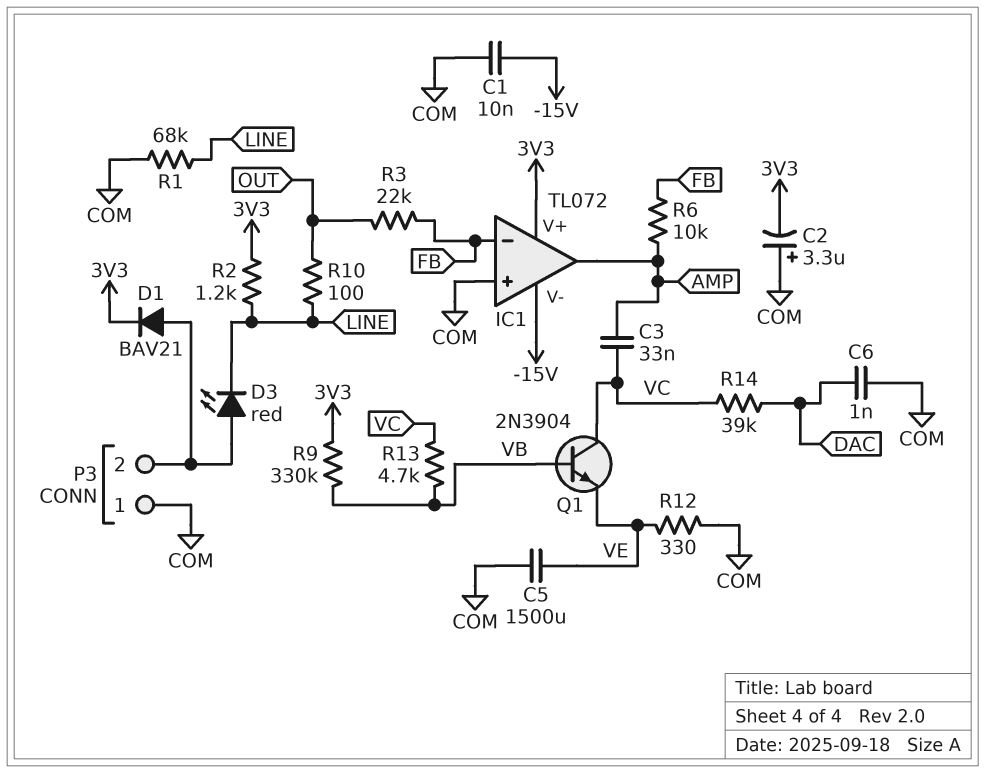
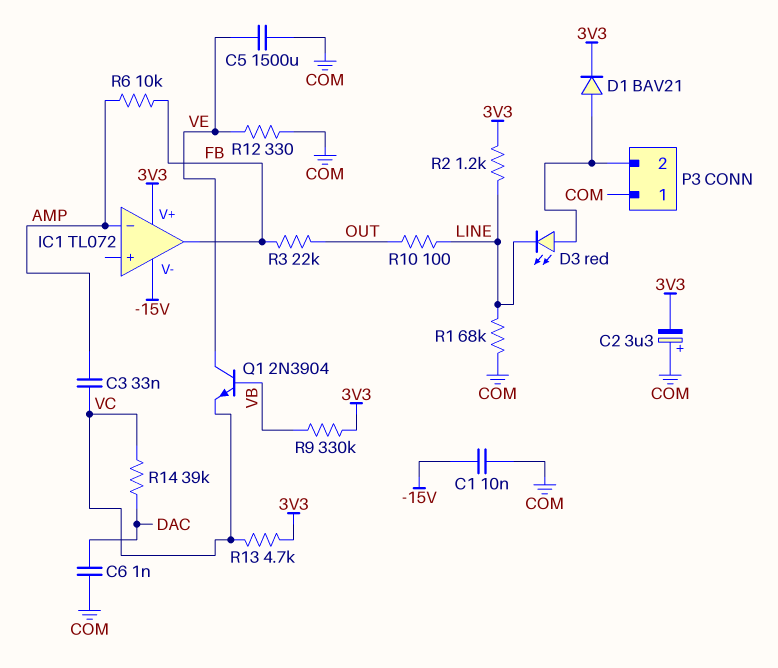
IC1 pin in+: COM -> none
IC1 pin in-: FB -> AMP
IC1 pin out: AMP -> FB
Q1: NPN 2N3904 (B VB, C VC, E VE) -> NPN 2N3904 (B VB, C VE, E VC)
R13: 4.7k (VB, VC) -> 4.7k (3V3, VC)

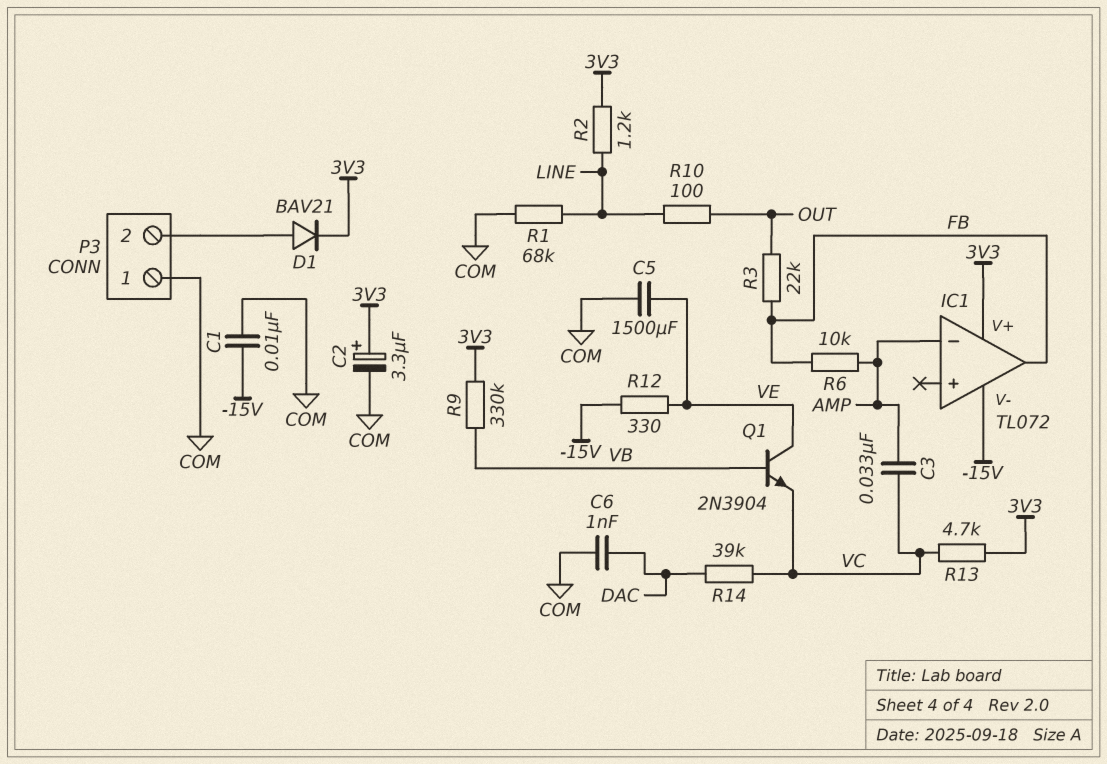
C2: 3.3uF (plus COM, minus 3V3) -> 3.3uF (plus 3V3, minus COM)
D3: LED red (A P3/2, K LINE) -> none
R12: 330 (COM, VE) -> 330 (-15V, VE)

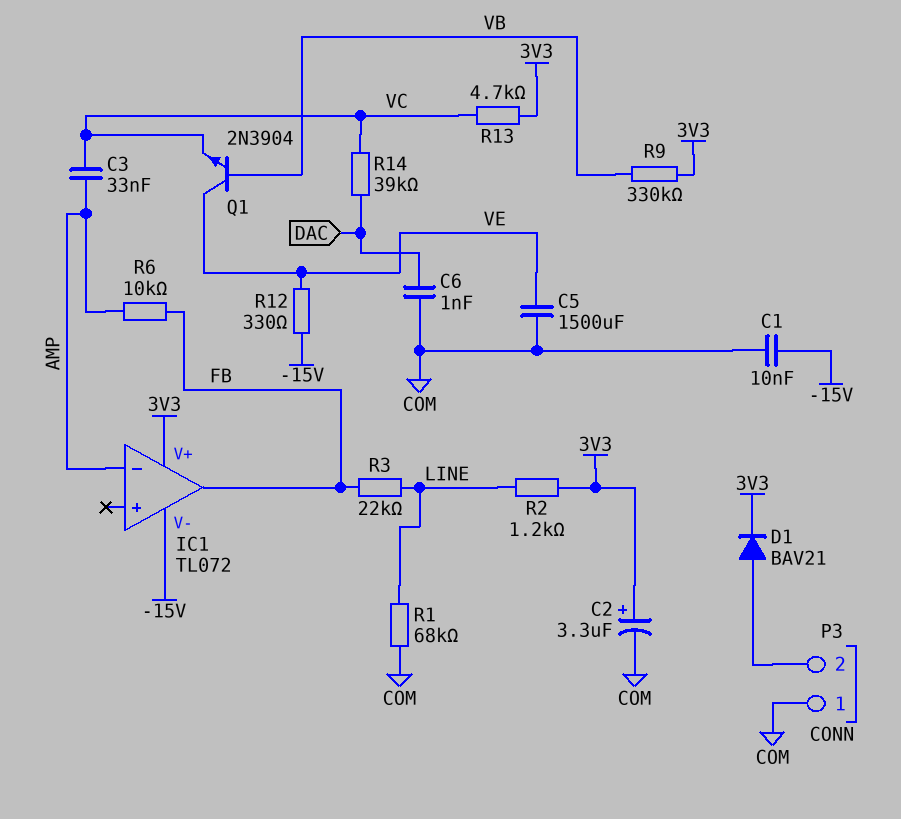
R3: 22k (FB, OUT) -> 22k (FB, LINE)
R10: 100 (LINE, OUT) -> none

